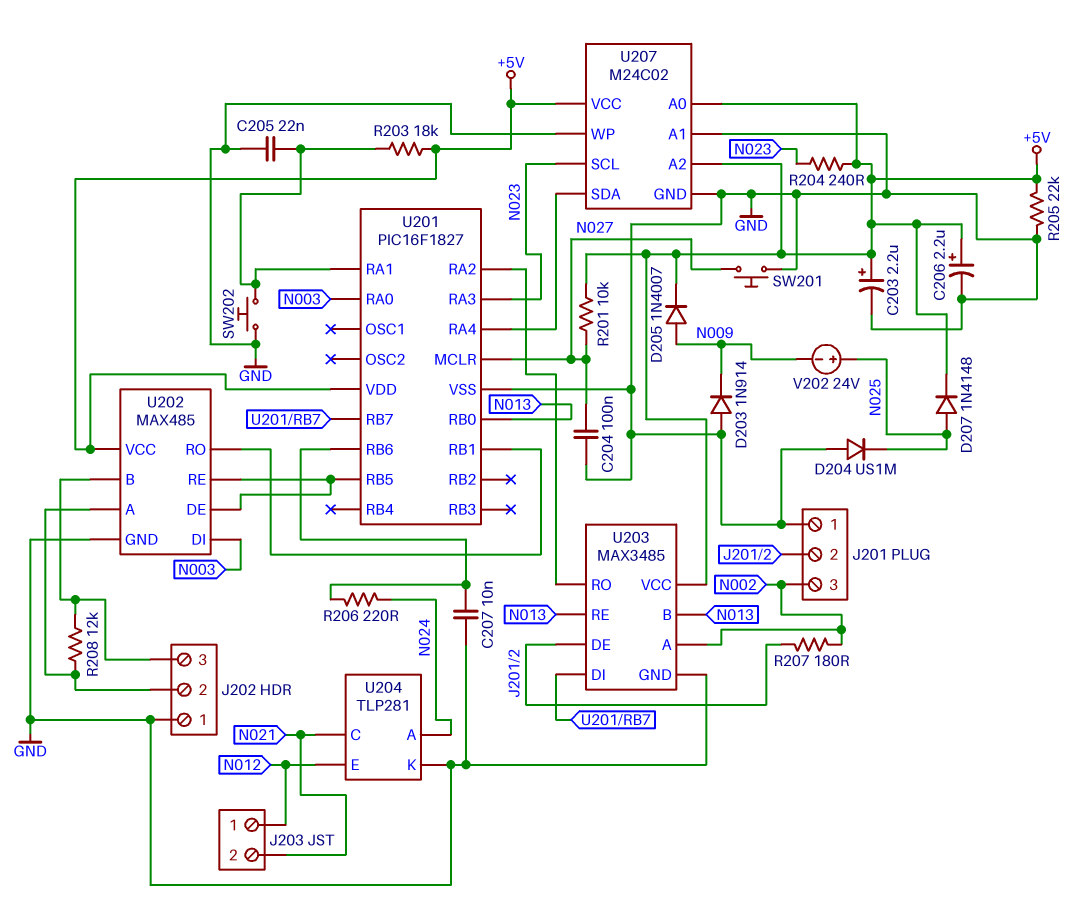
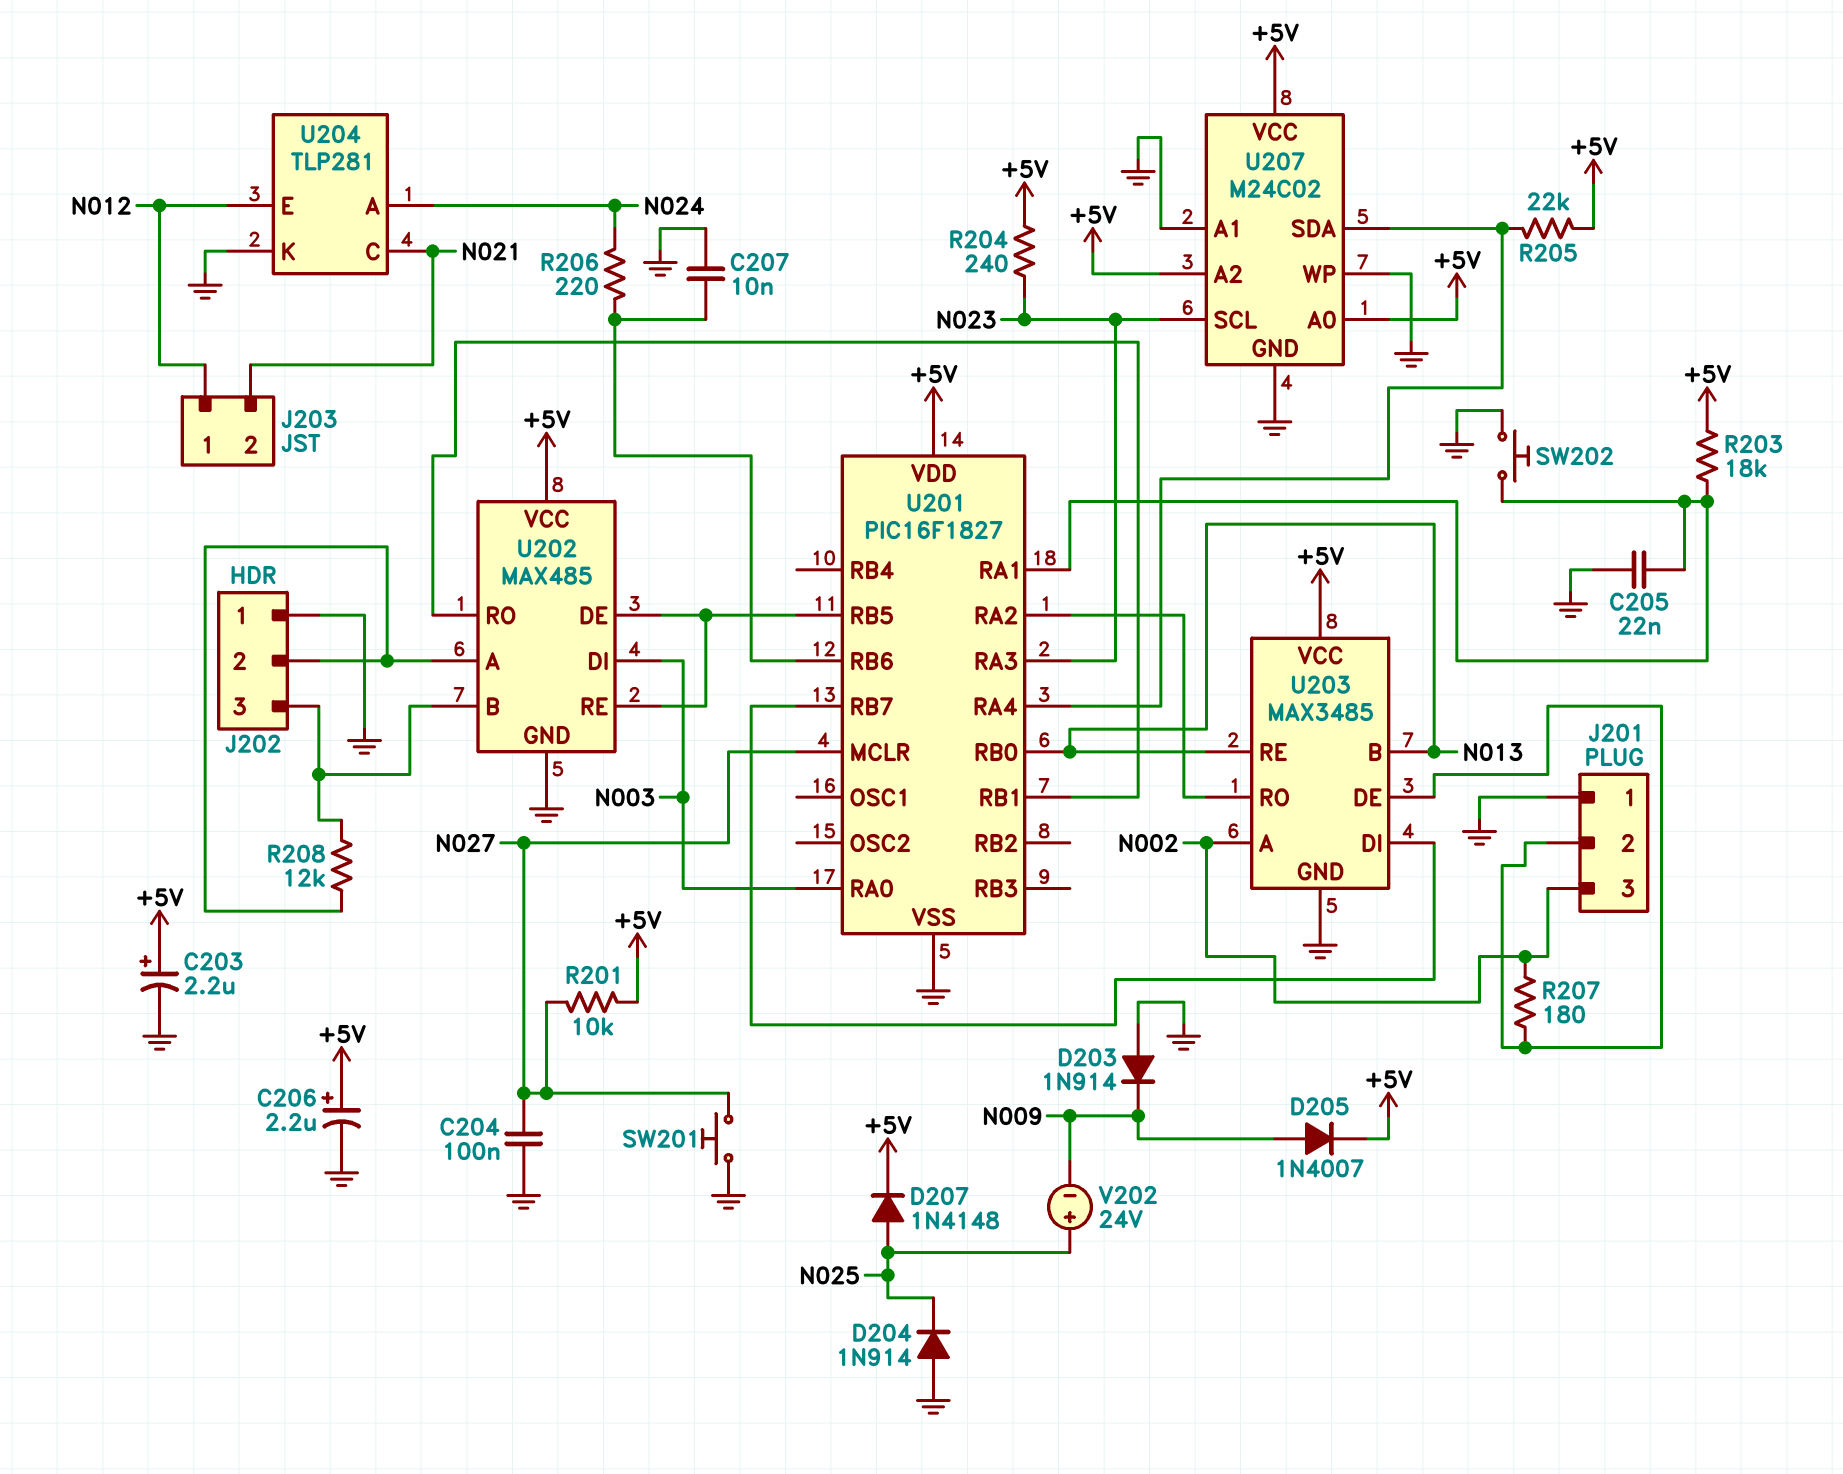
D204: diode US1M (A GND, K N025) -> diode 1N914 (A GND, K N025)
R205: 22k (+5V, GND) -> 22k (+5V, U201/RA4)

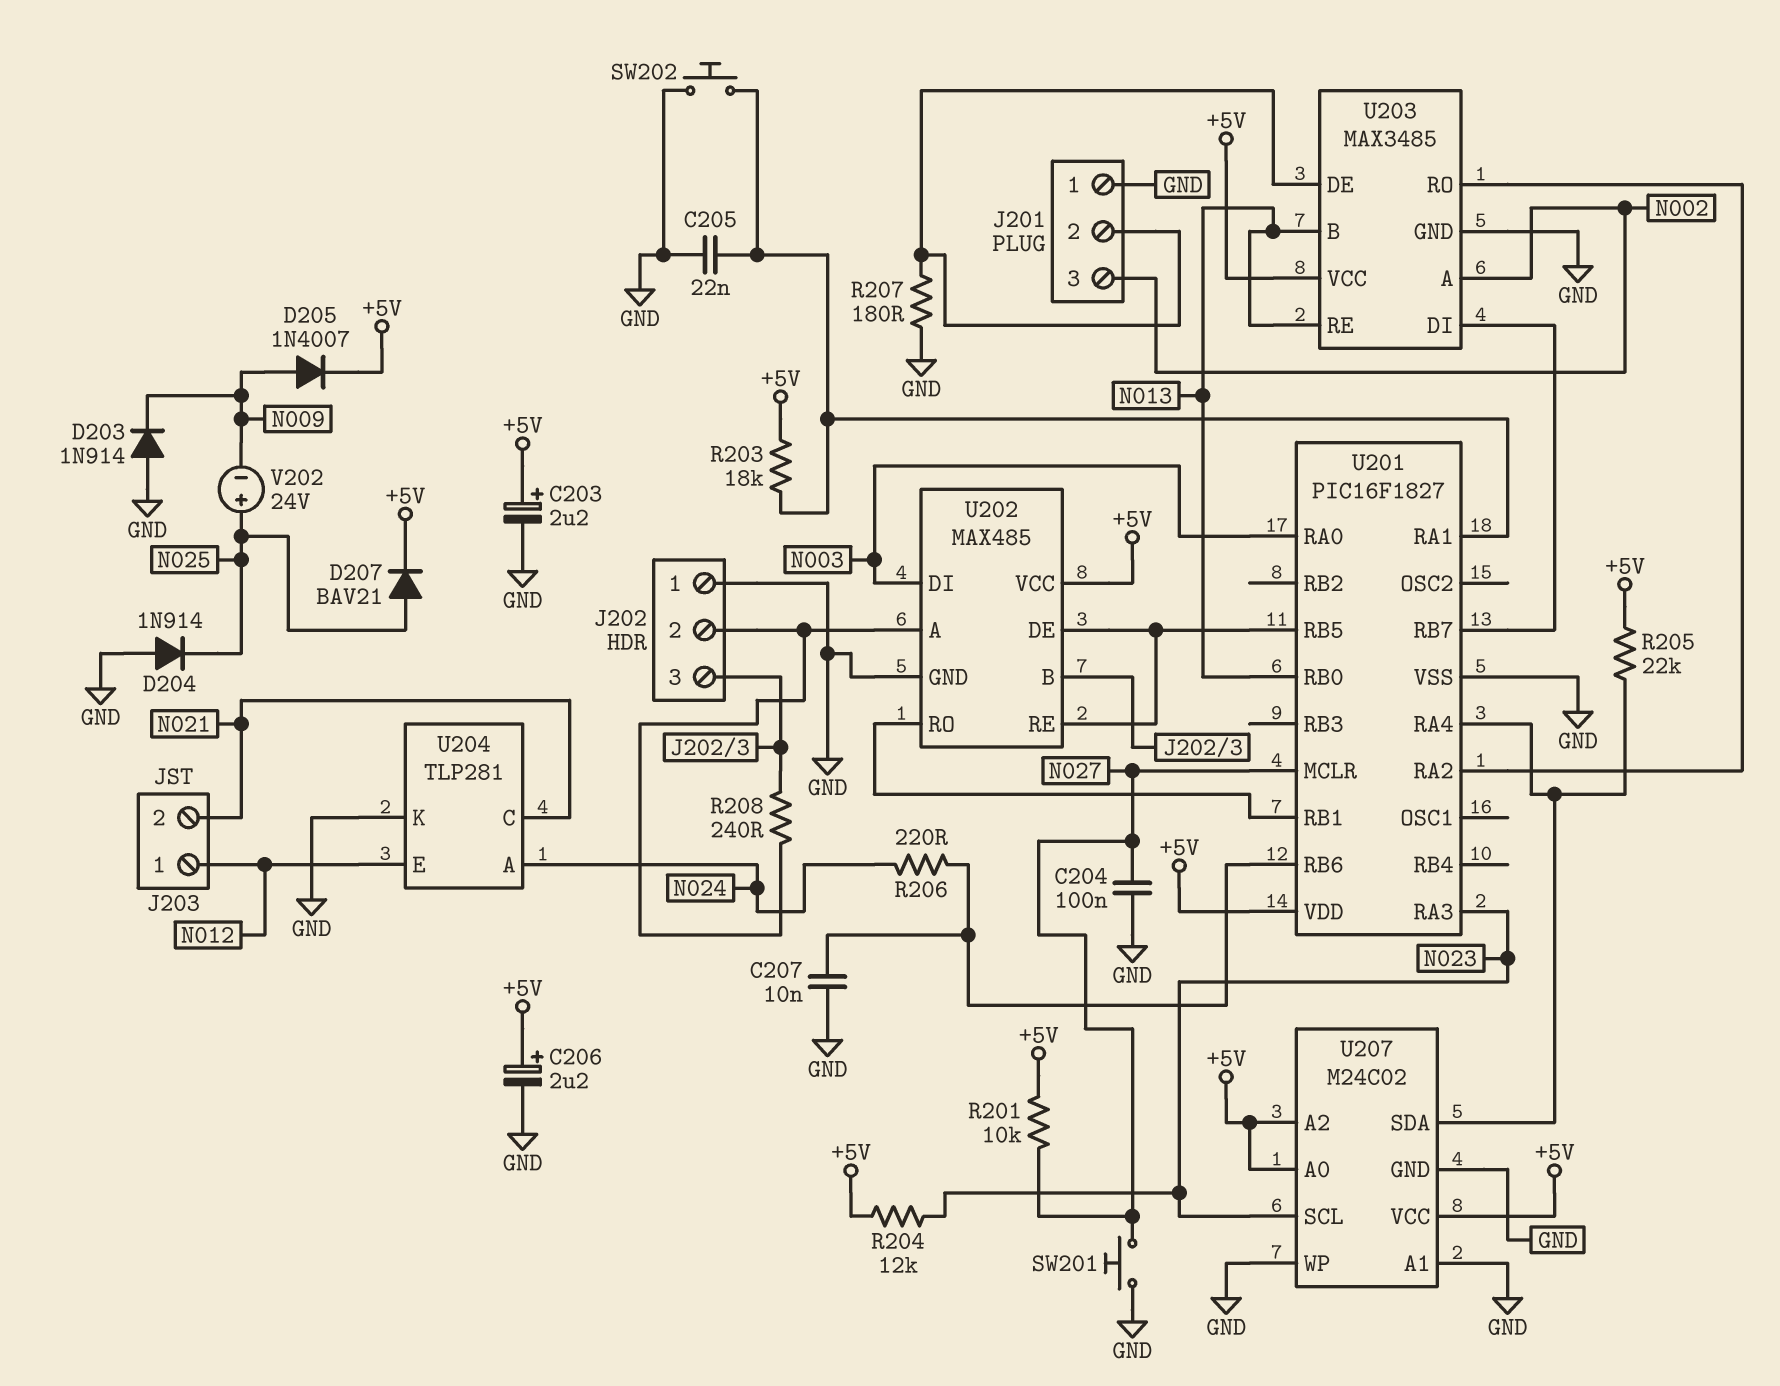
D207: diode 1N4148 (A N025, K +5V) -> diode BAV21 (A N025, K +5V)
R204: 240 (+5V, N023) -> 12k (+5V, N023)
R207: 180 (J201/2, N002) -> 180 (GND, J201/2)
R208: 12k (J202/2, J202/3) -> 240 (J202/2, J202/3)

